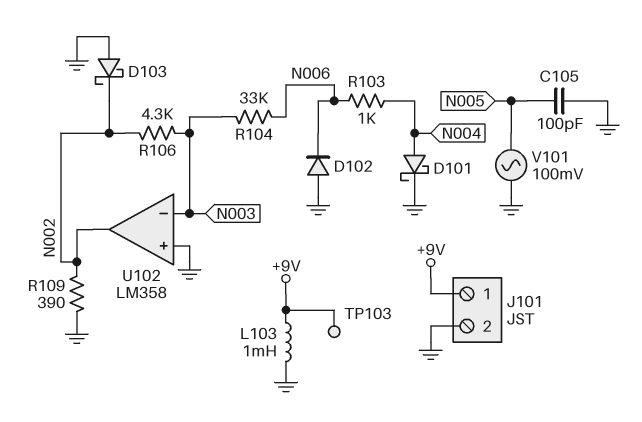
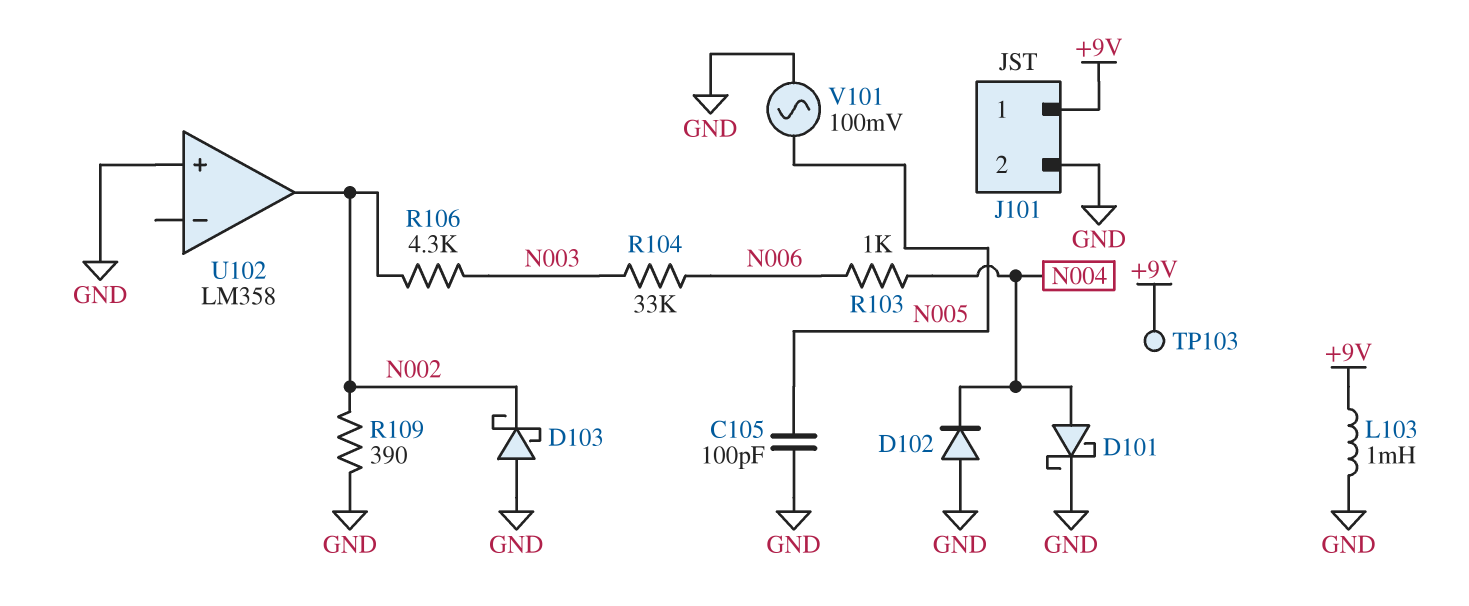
D102: diode (A GND, K N006) -> diode (A GND, K N004)
U102 pin in-: N003 -> none

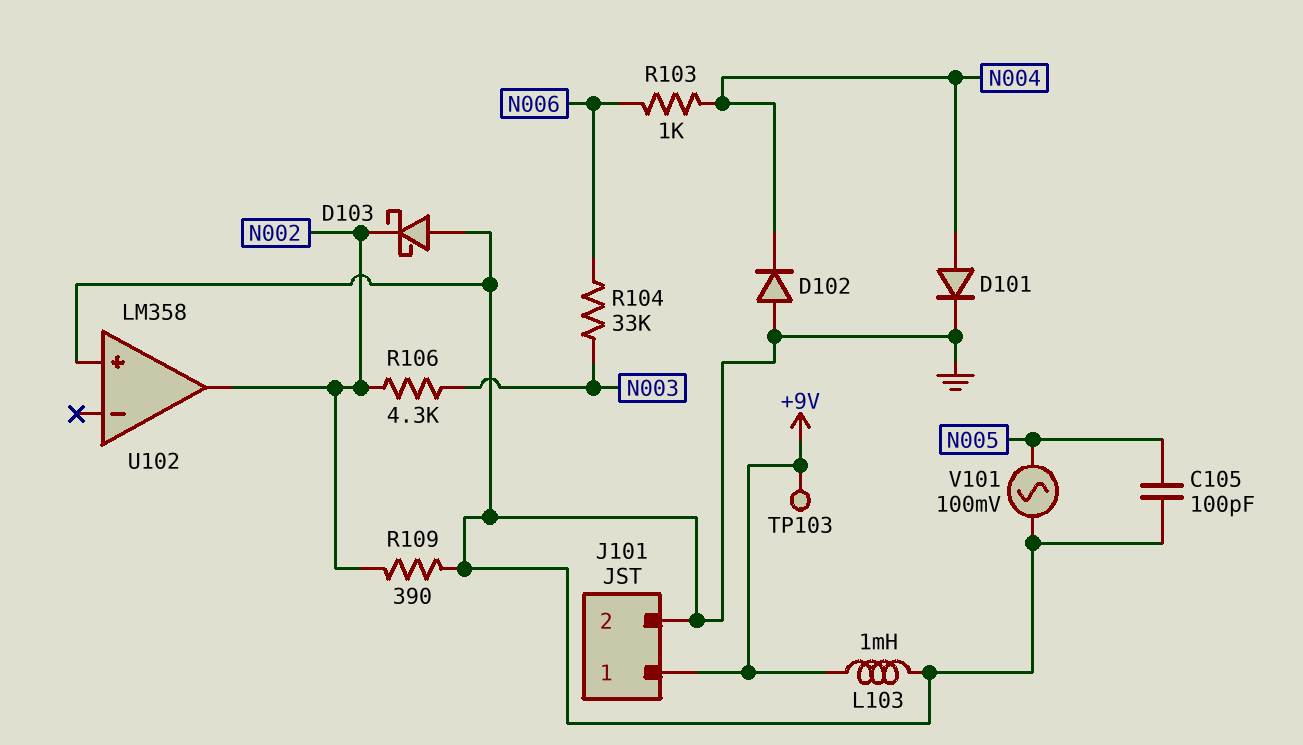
D101: schottky (A N004, K GND) -> diode (A N004, K GND)

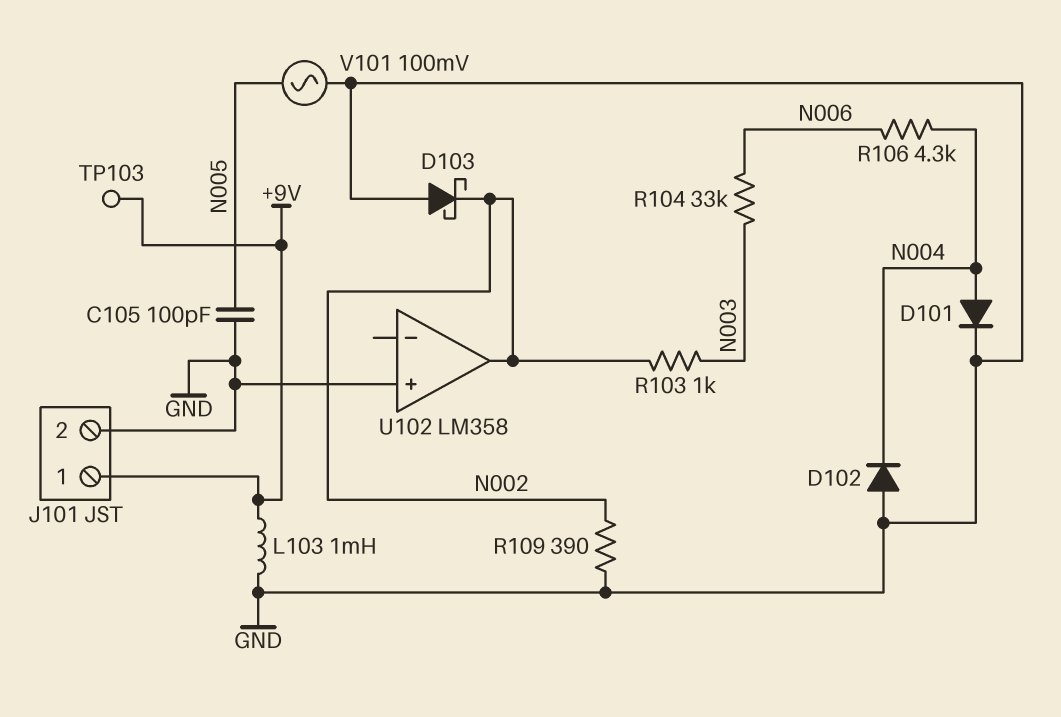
R103: 1k (N004, N006) -> 1k (N002, N003)
R106: 4.3k (N002, N003) -> 4.3k (N004, N006)

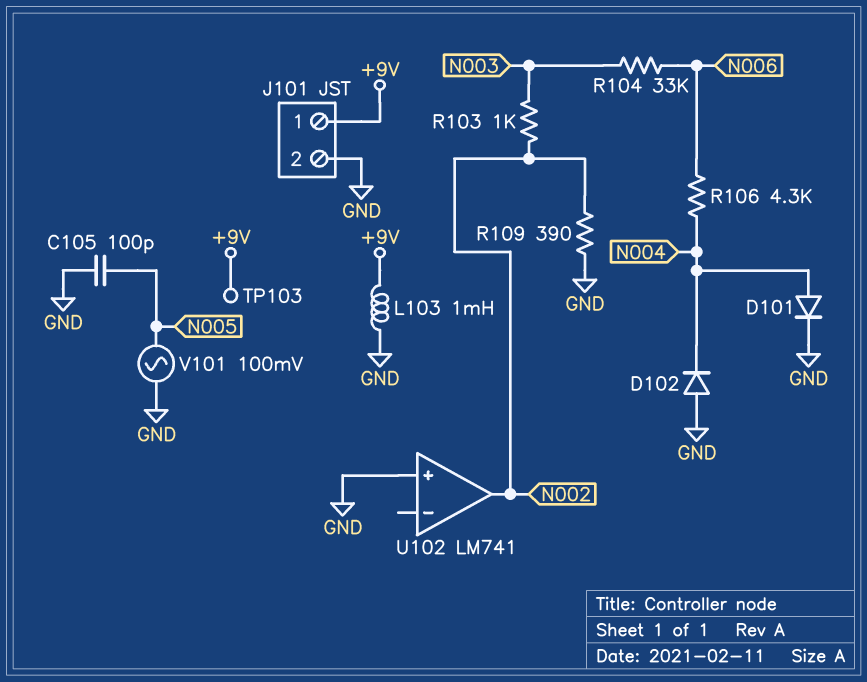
D103: schottky (A GND, K N002) -> none
U102: LM358 -> LM741

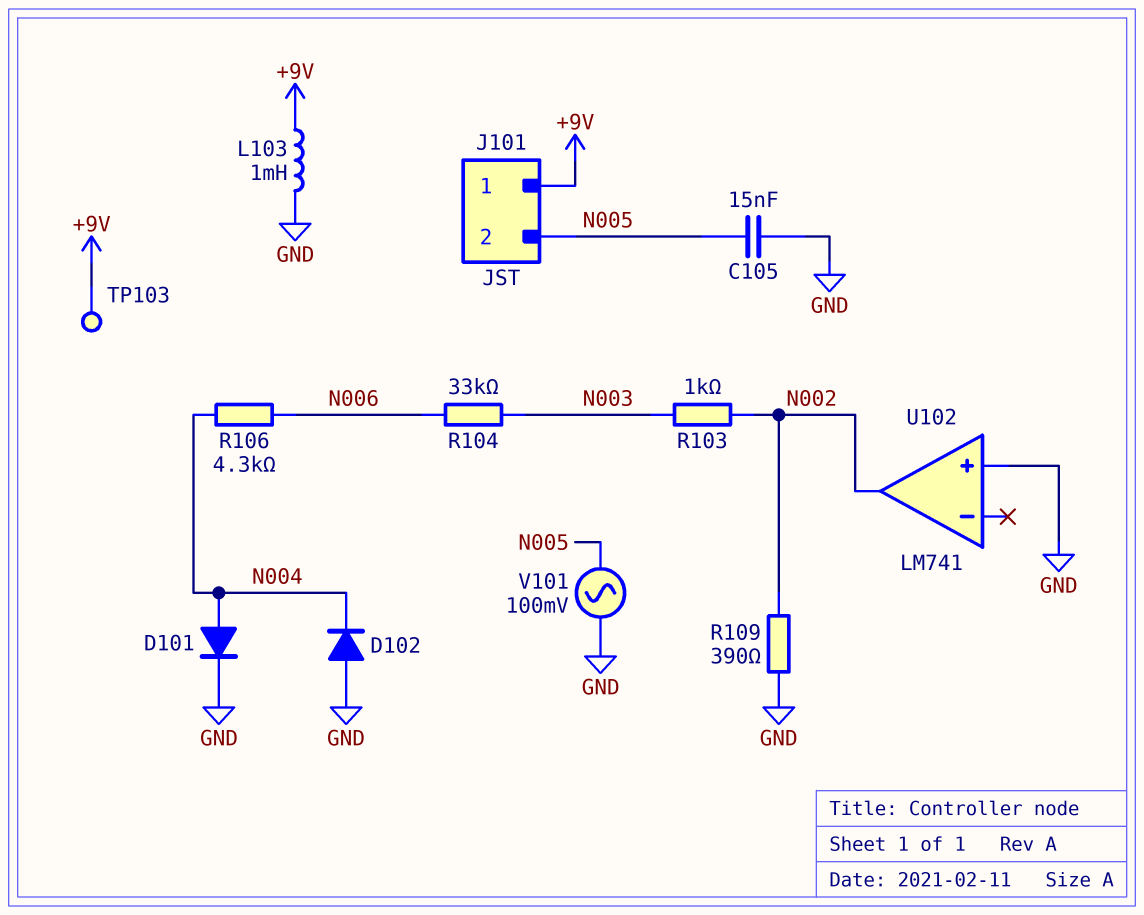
C105: 100pF (GND, N005) -> 15nF (GND, N005)
J101 pin 2: GND -> N005

